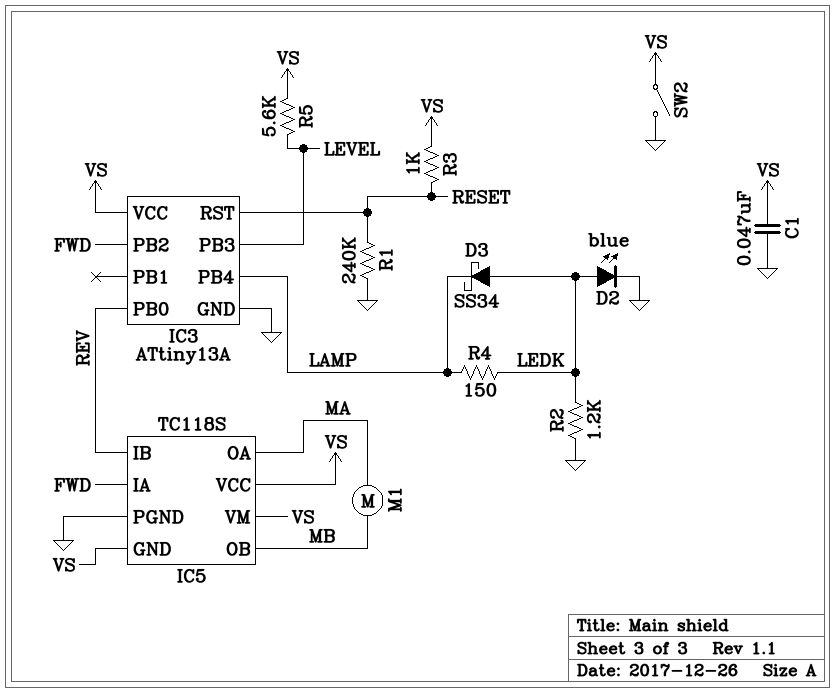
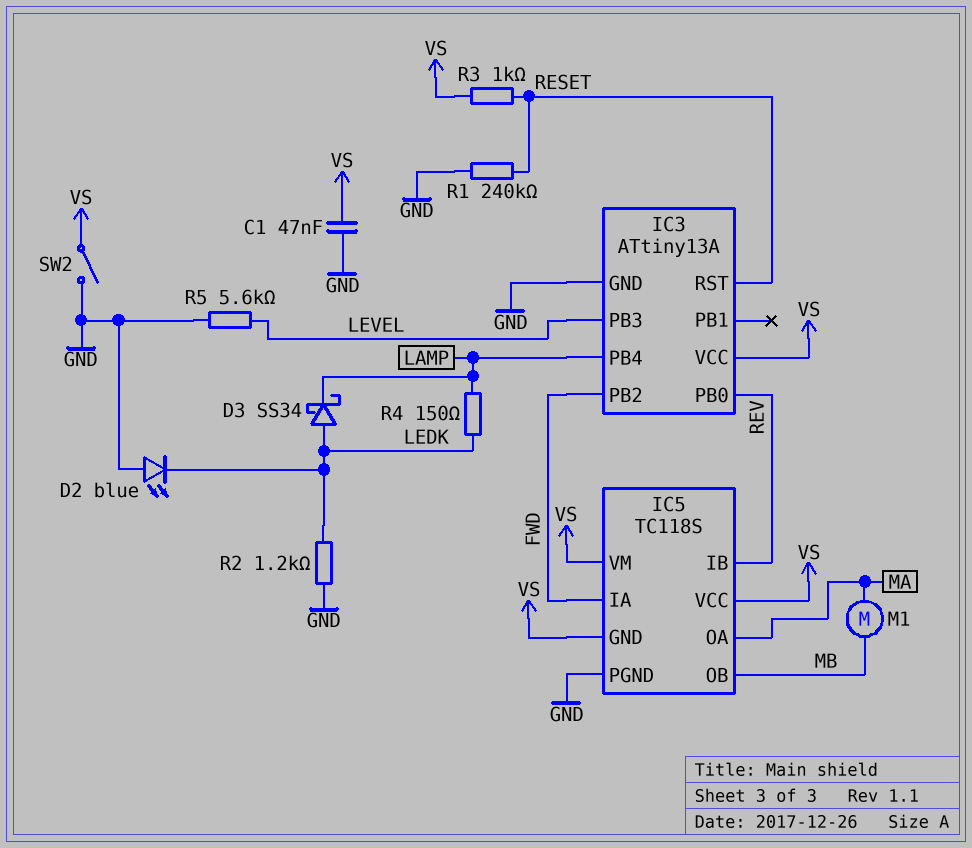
D2: LED blue (A LEDK, K GND) -> LED blue (A GND, K LEDK)
R5: 5.6k (LEVEL, VS) -> 5.6k (GND, LEVEL)

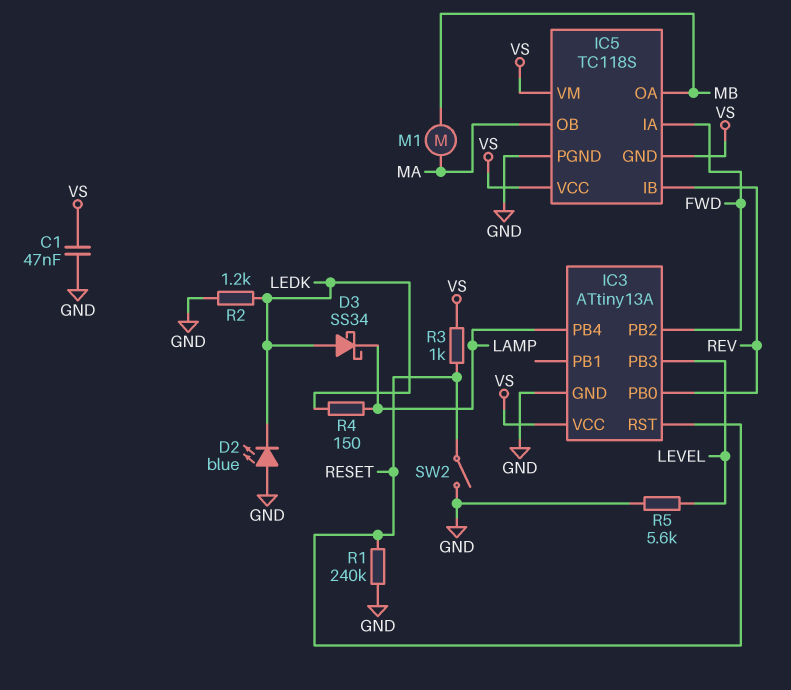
IC5 pin OA: MA -> MB
IC5 pin OB: MB -> MA
SW2: switch (GND, VS) -> switch (GND, RESET)

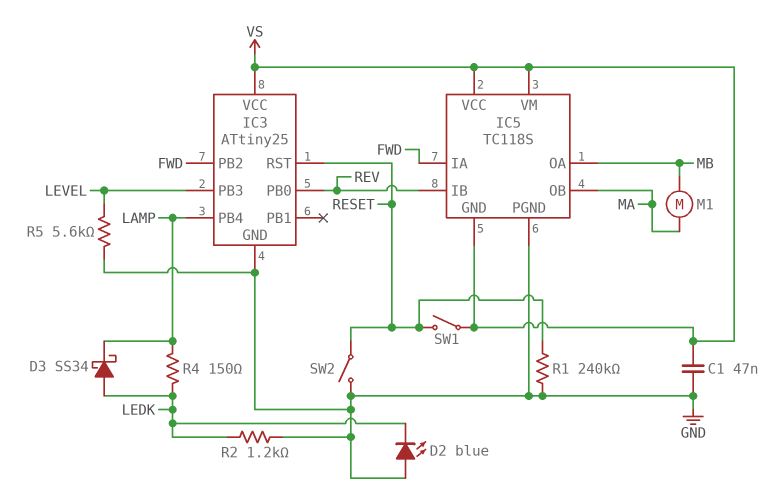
IC3: ATtiny13A -> ATtiny25
R3: 1k (RESET, VS) -> none
SW1: none -> switch (RESET, VS)

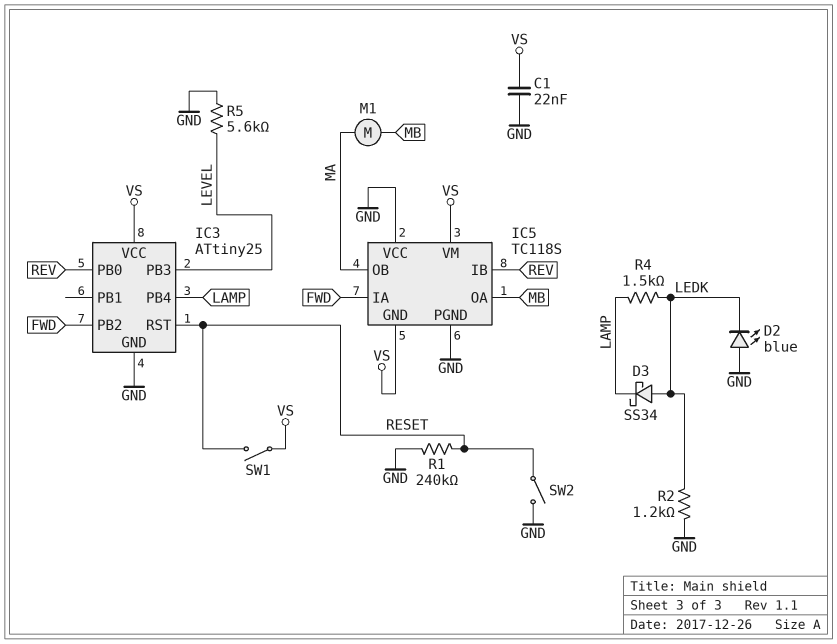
C1: 47nF (GND, VS) -> 22nF (GND, VS)
IC5 pin VCC: VS -> GND
R4: 150 (LAMP, LEDK) -> 1.5k (LAMP, LEDK)

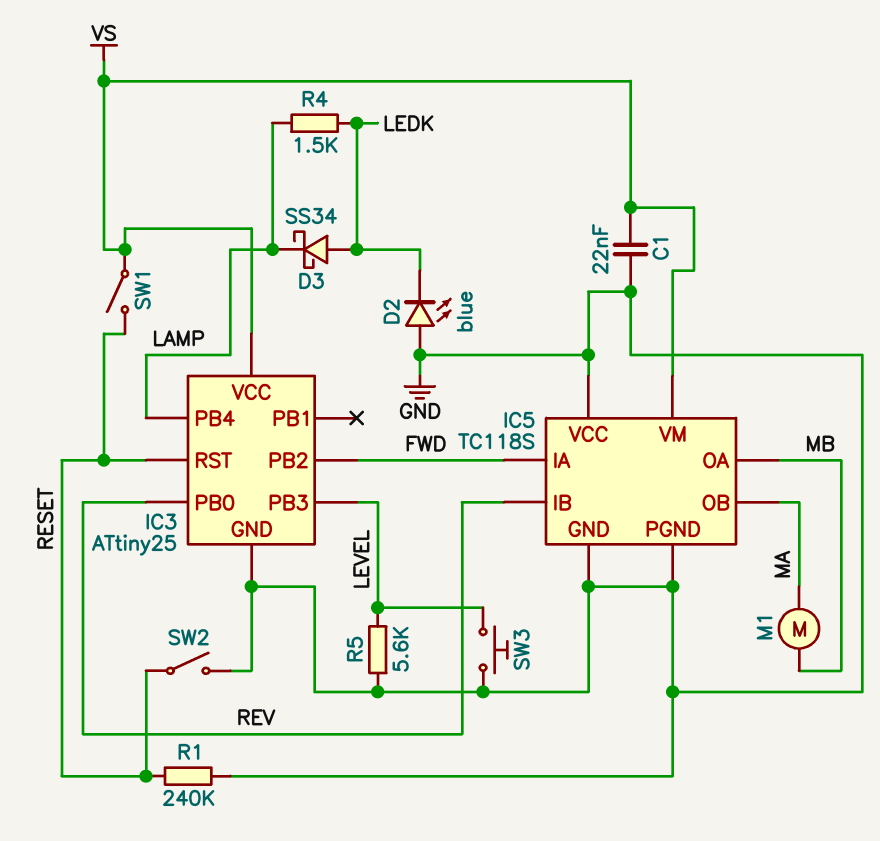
IC5 pin GND: VS -> GND
R2: 1.2k (GND, LEDK) -> none
SW3: none -> button (GND, LEVEL)

